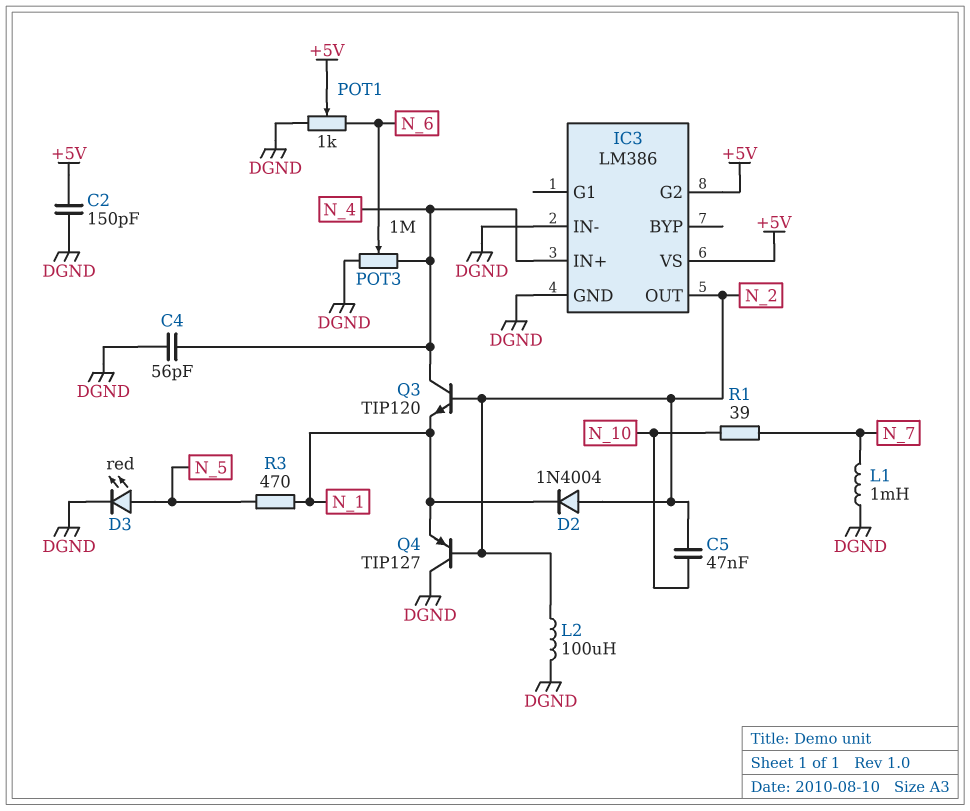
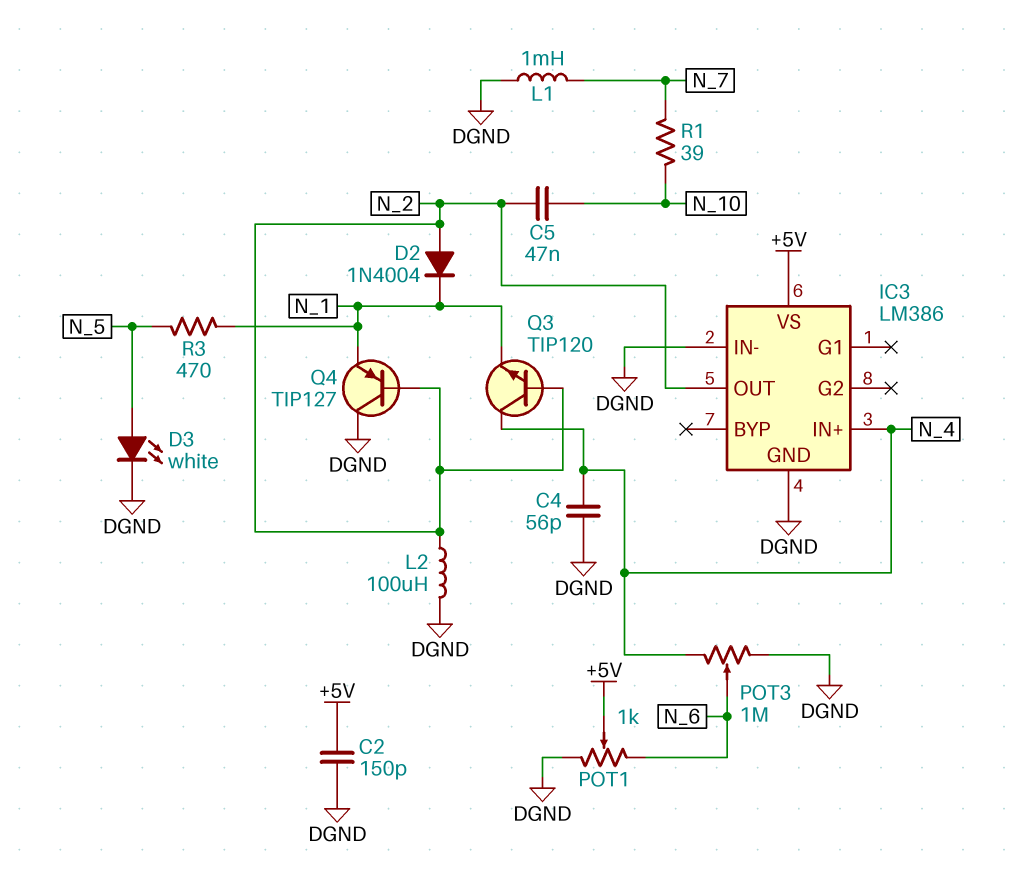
D3: LED red (A N_5, K DGND) -> LED white (A N_5, K DGND)
IC3 pin G2: +5V -> none

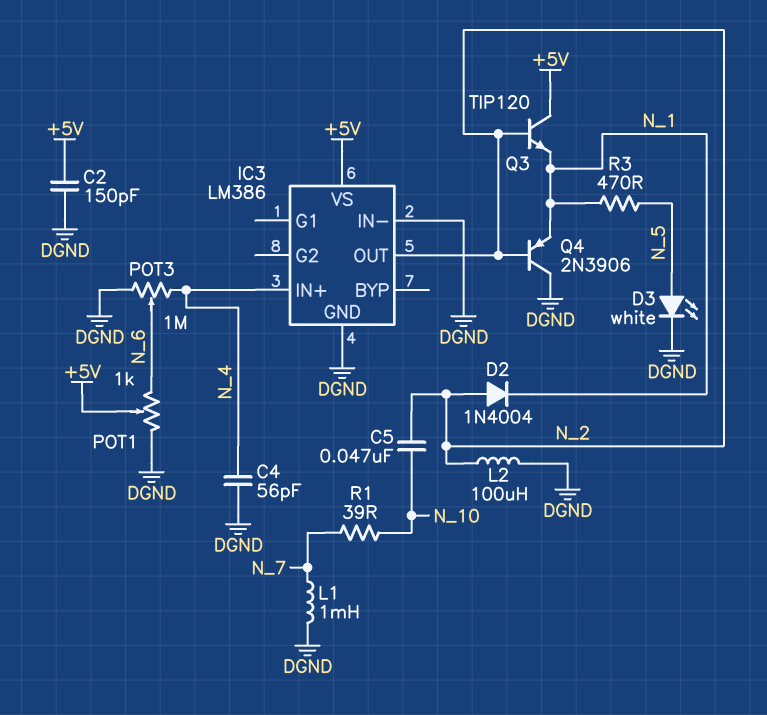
Q3: NPN TIP120 (B N_2, C N_4, E N_1) -> NPN TIP120 (B N_2, C +5V, E N_1)
Q4: PNP TIP127 (B N_2, C DGND, E N_1) -> PNP 2N3906 (B N_2, C DGND, E N_1)

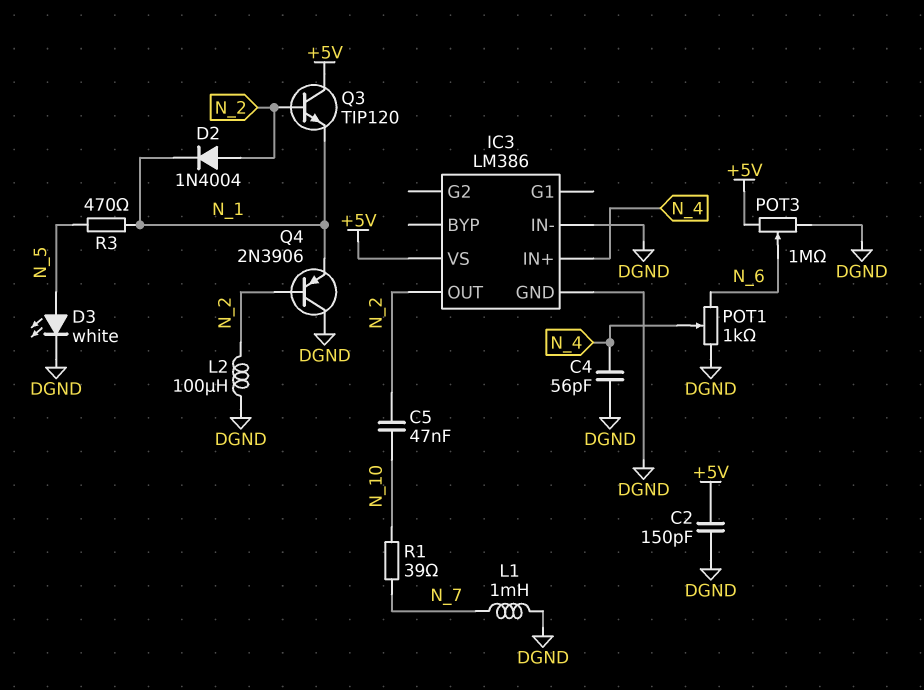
POT1: 1k (DGND, N_6, wiper +5V) -> 1k (DGND, N_6, wiper N_4)
POT3: 1M (DGND, N_4, wiper N_6) -> 1M (+5V, DGND, wiper N_6)

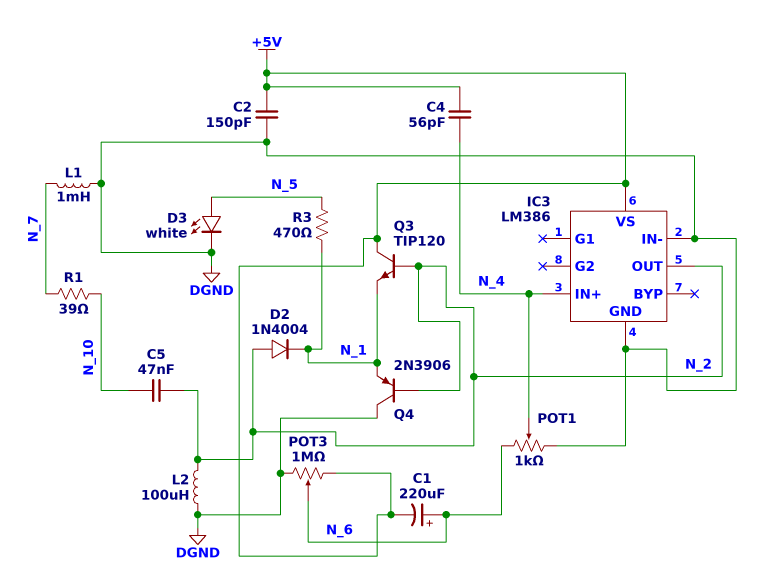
C1: none -> 220uF (plus N_6, minus +5V)
C4: 56pF (DGND, N_4) -> 56pF (+5V, N_4)

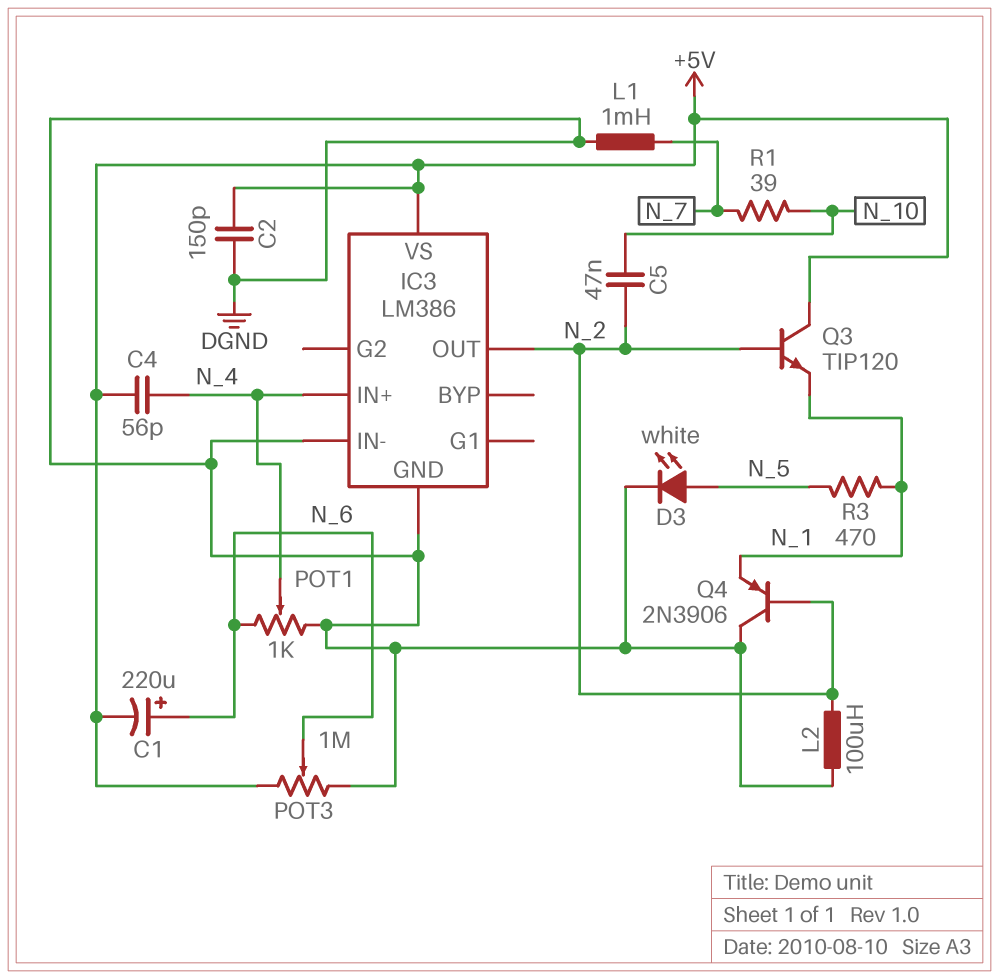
D2: diode 1N4004 (A N_2, K N_1) -> none

